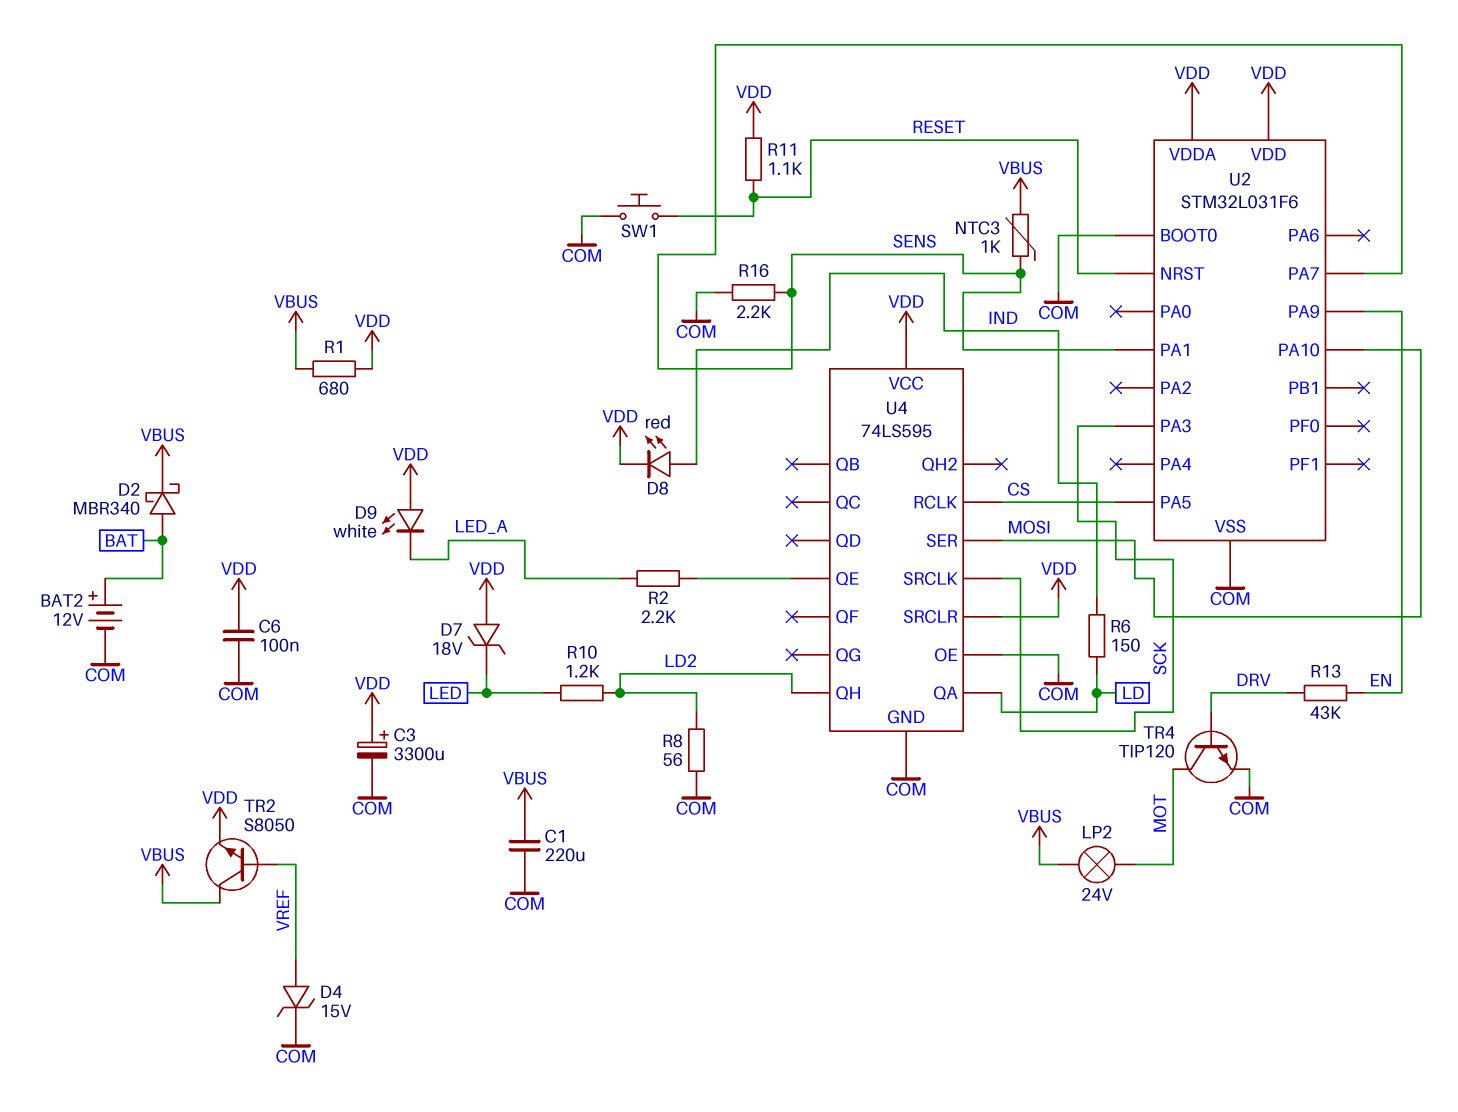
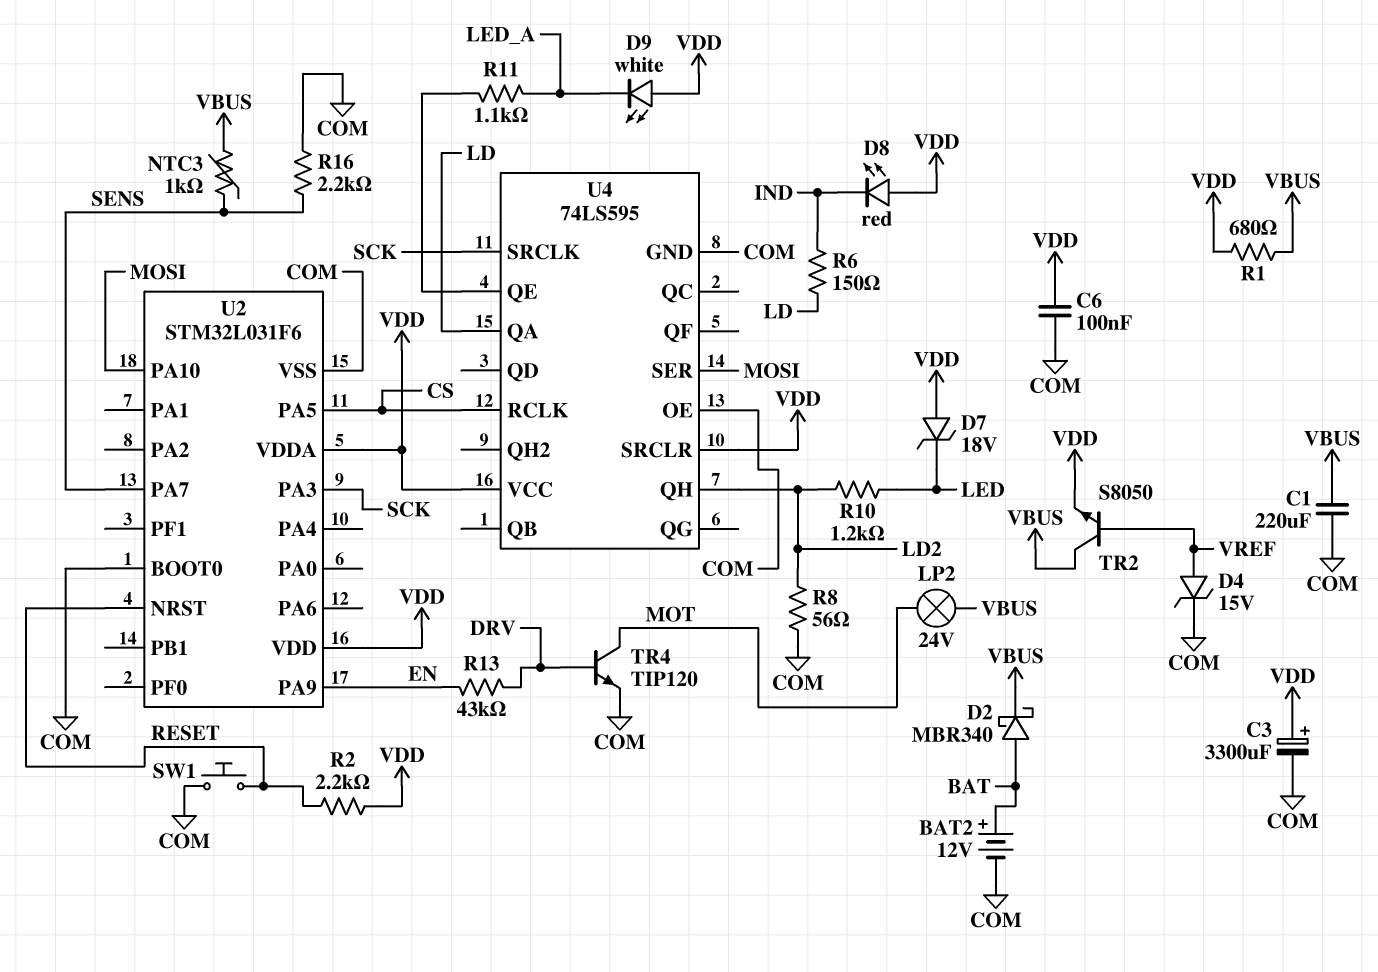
D8: LED red (A IND, K VDD) -> LED red (A VDD, K IND)
R2: 2.2k (LED_A, U4/QE) -> 2.2k (RESET, VDD)
R11: 1.1k (RESET, VDD) -> 1.1k (LED_A, U4/QE)
U2 pin PA1: SENS -> none

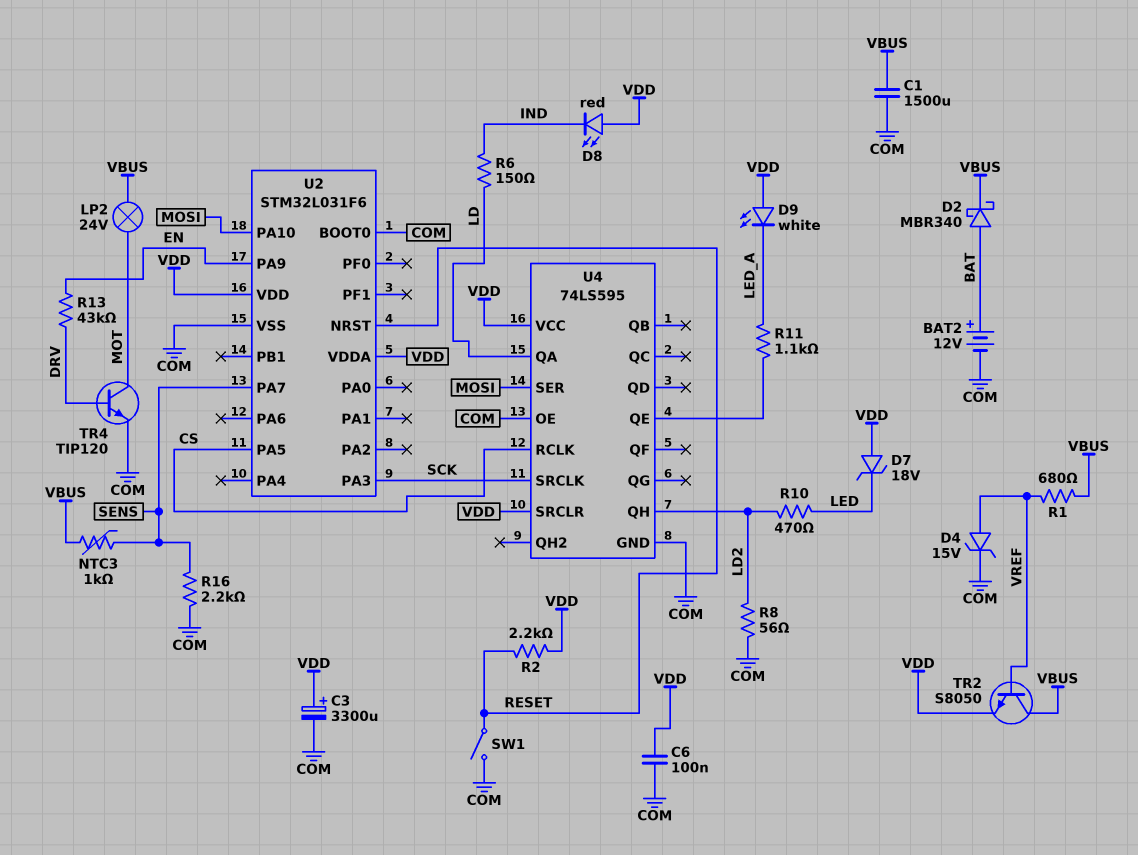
C1: 220uF (COM, VBUS) -> 1500uF (COM, VBUS)
R1: 680 (VBUS, VDD) -> 680 (VBUS, VREF)
R10: 1.2k (LD2, LED) -> 470 (LD2, LED)
SW1: button (COM, RESET) -> switch (COM, RESET)

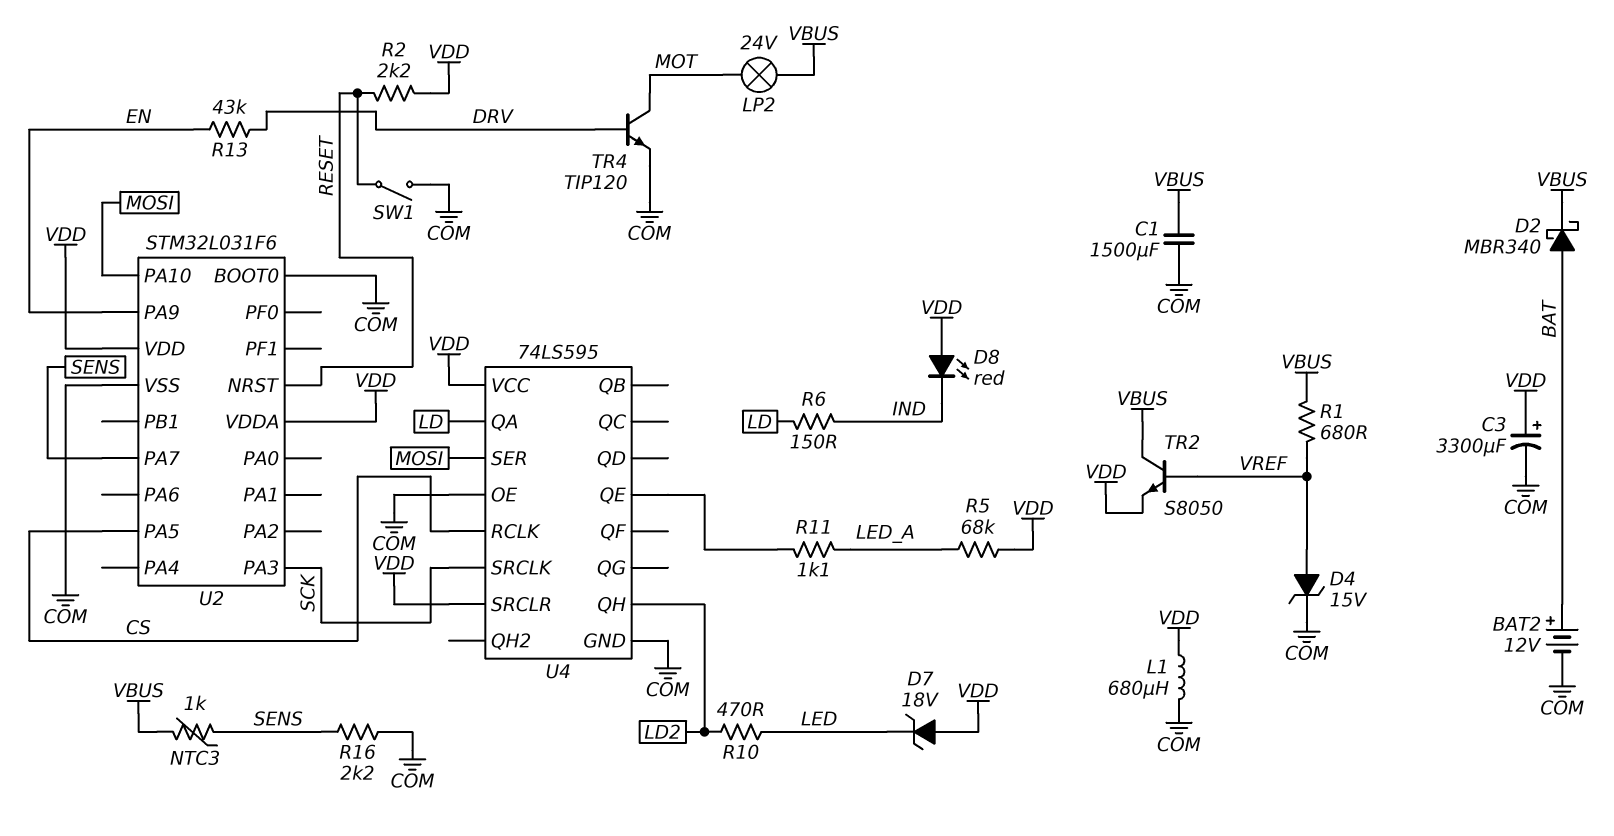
C6: 100nF (COM, VDD) -> none
D9: LED white (A VDD, K LED_A) -> none
L1: none -> 680uH (COM, VDD)
R5: none -> 68k (LED_A, VDD)
R8: 56 (COM, LD2) -> none

